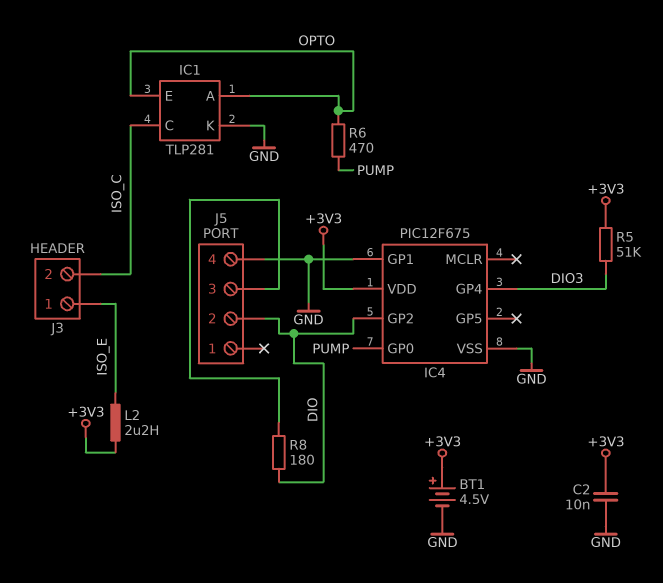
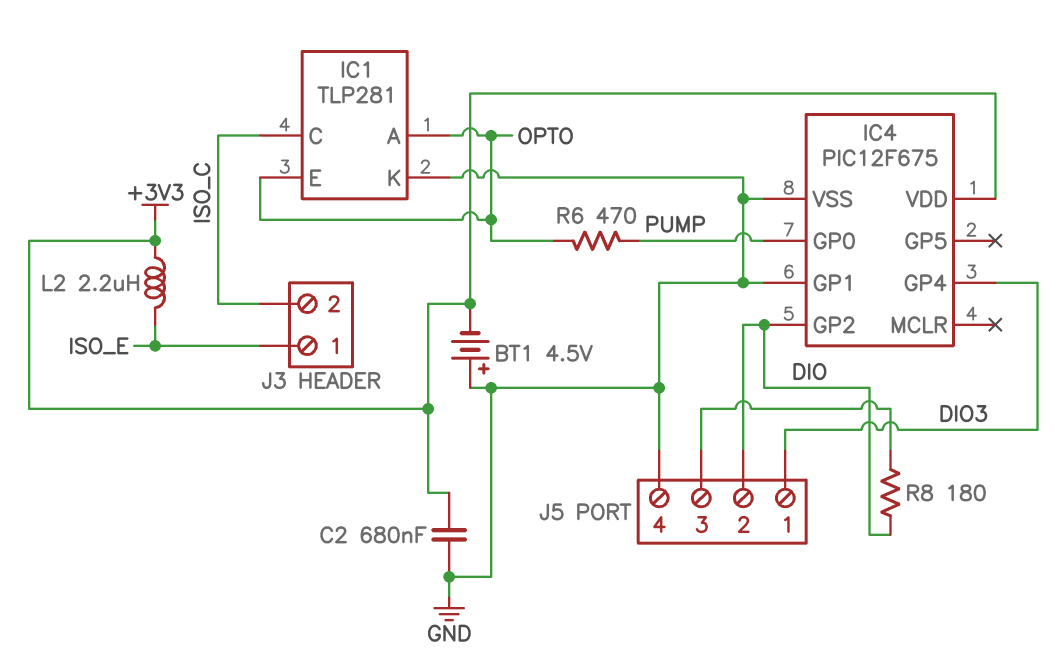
BT1: 4.5V (plus +3V3, minus GND) -> 4.5V (plus GND, minus +3V3)
C2: 10nF (+3V3, GND) -> 680nF (+3V3, GND)
J5 pin 1: none -> DIO3
R5: 51k (+3V3, DIO3) -> none

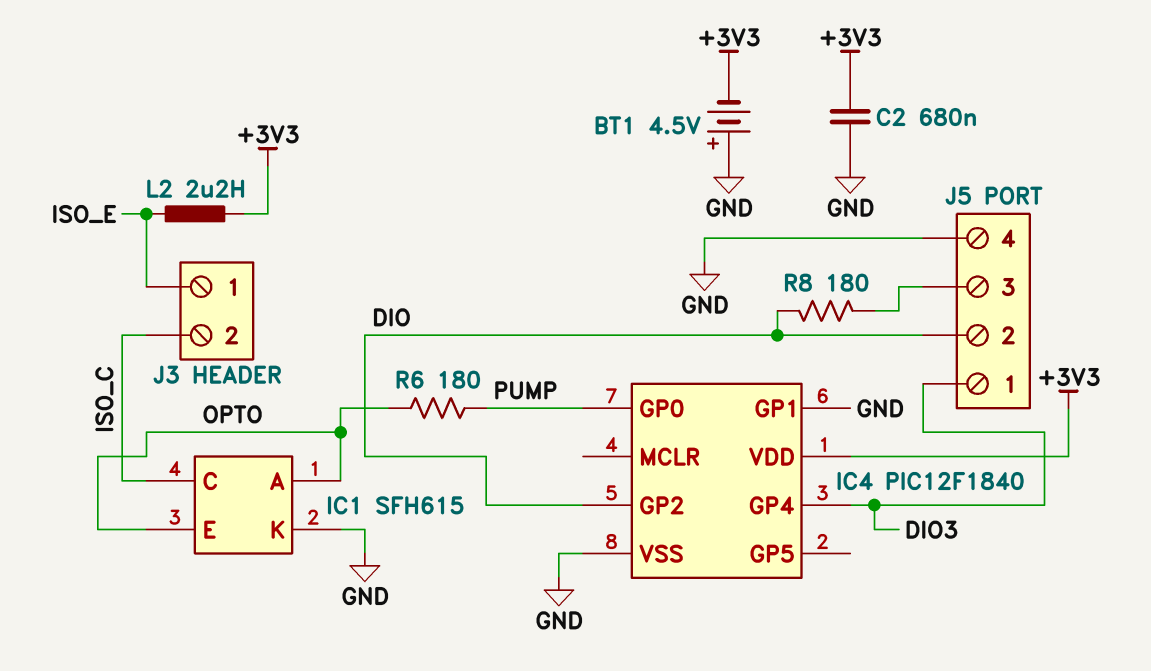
IC1: TLP281 -> SFH615
IC4: PIC12F675 -> PIC12F1840
R6: 470 (OPTO, PUMP) -> 180 (OPTO, PUMP)

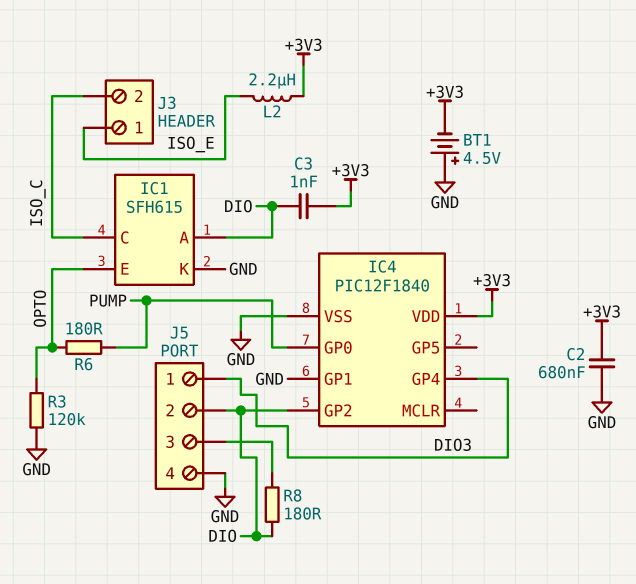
C3: none -> 1nF (+3V3, DIO)
IC1 pin A: OPTO -> DIO
R3: none -> 120k (GND, OPTO)

